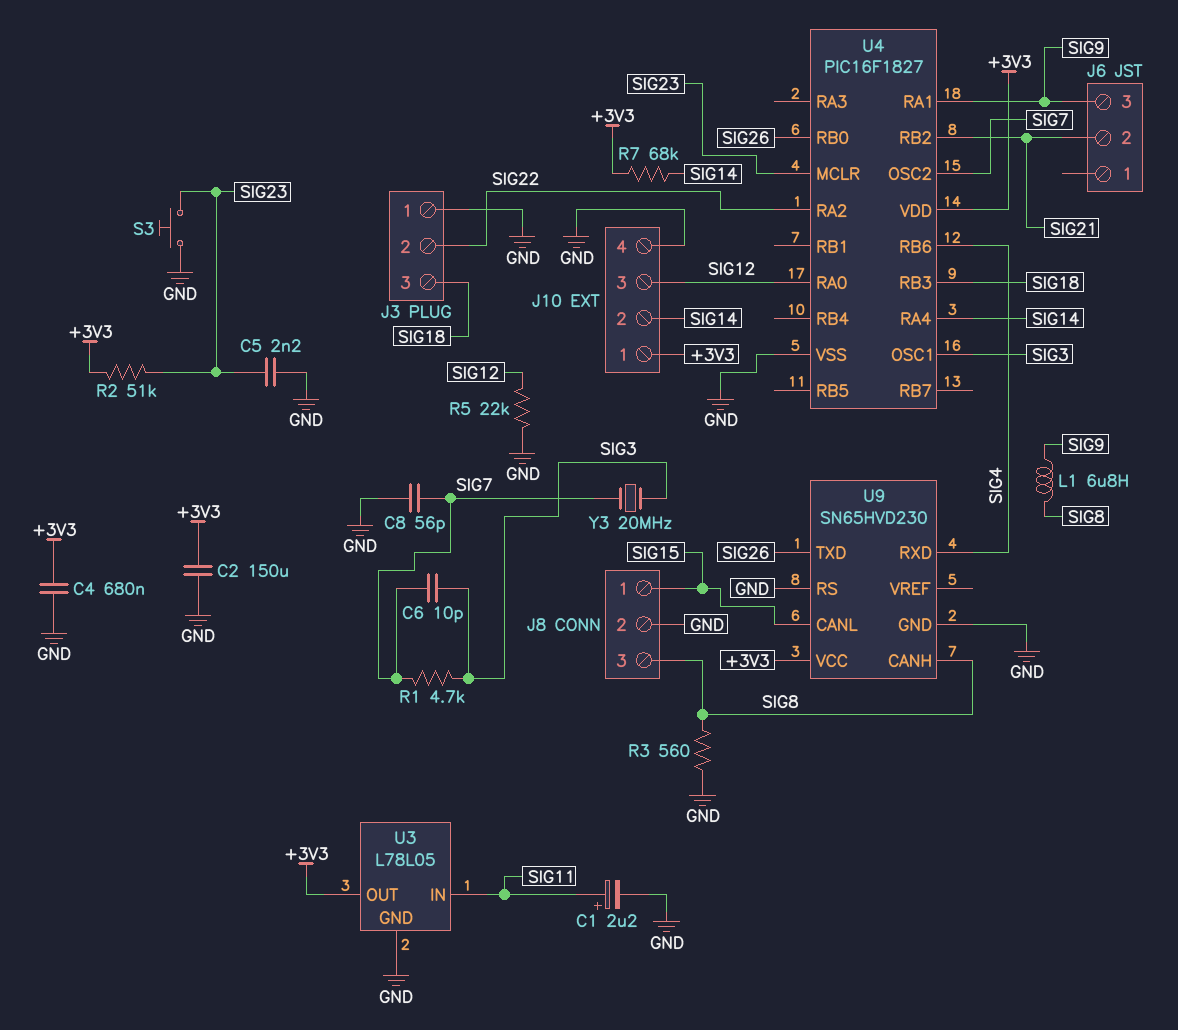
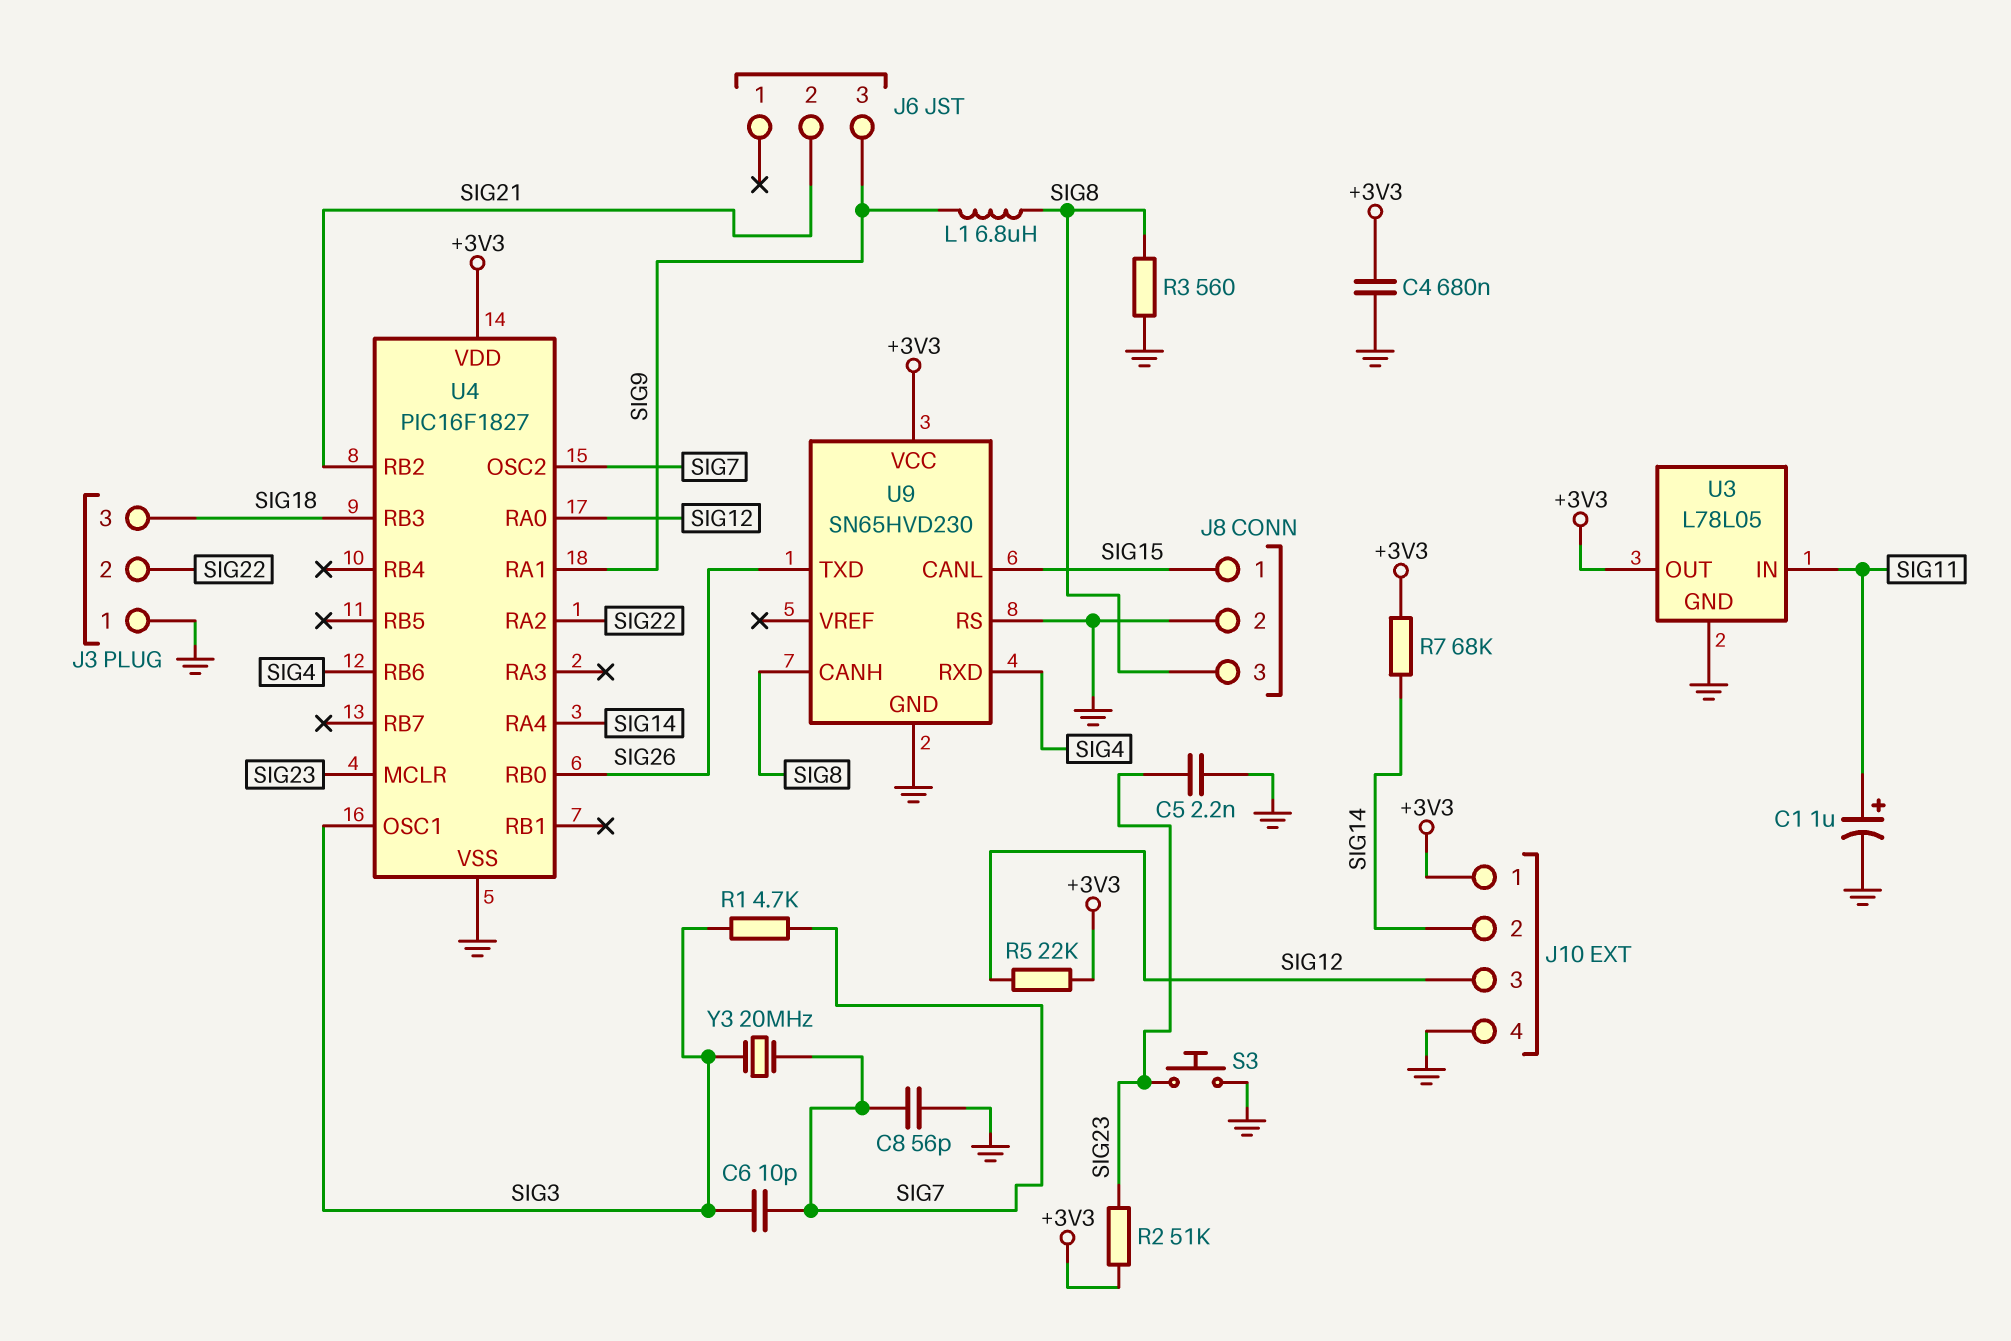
C1: 2.2uF (plus SIG11, minus GND) -> 1uF (plus SIG11, minus GND)
C2: 150uF (+3V3, GND) -> none
R5: 22k (GND, SIG12) -> 22k (+3V3, SIG12)

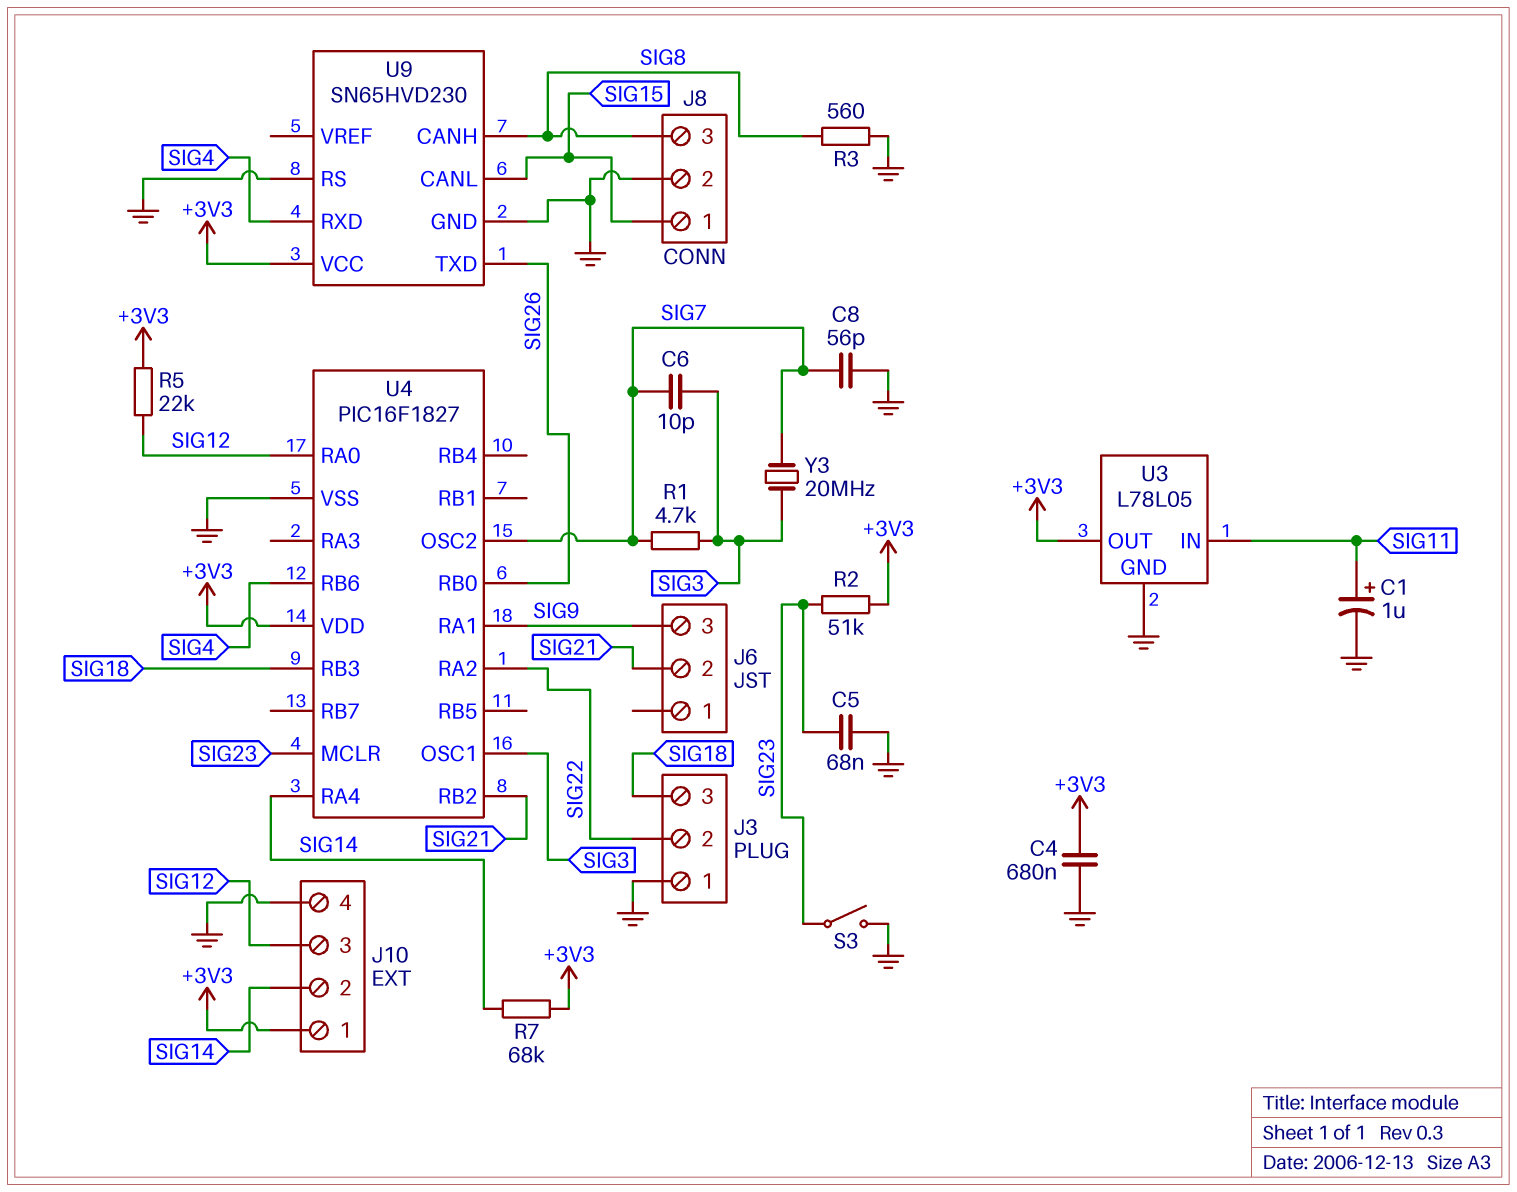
C5: 2.2nF (GND, SIG23) -> 68nF (GND, SIG23)
L1: 6.8uH (SIG8, SIG9) -> none
S3: button (GND, SIG23) -> switch (GND, SIG23)

